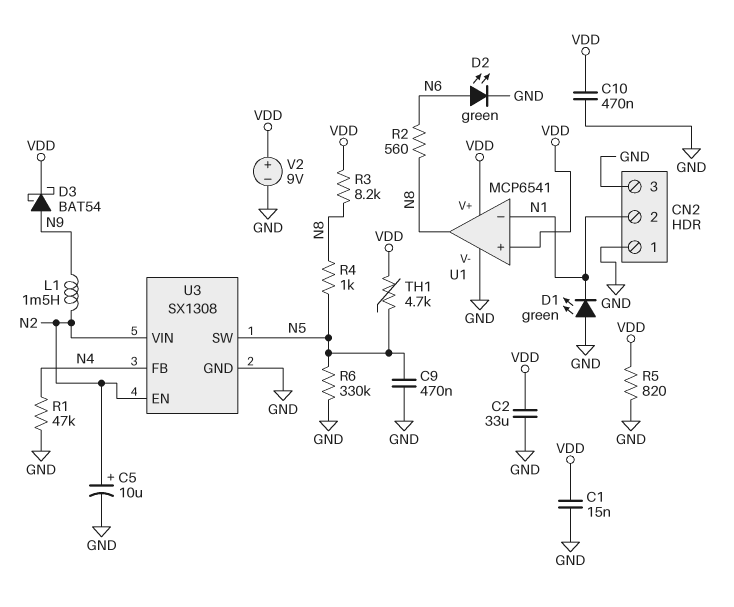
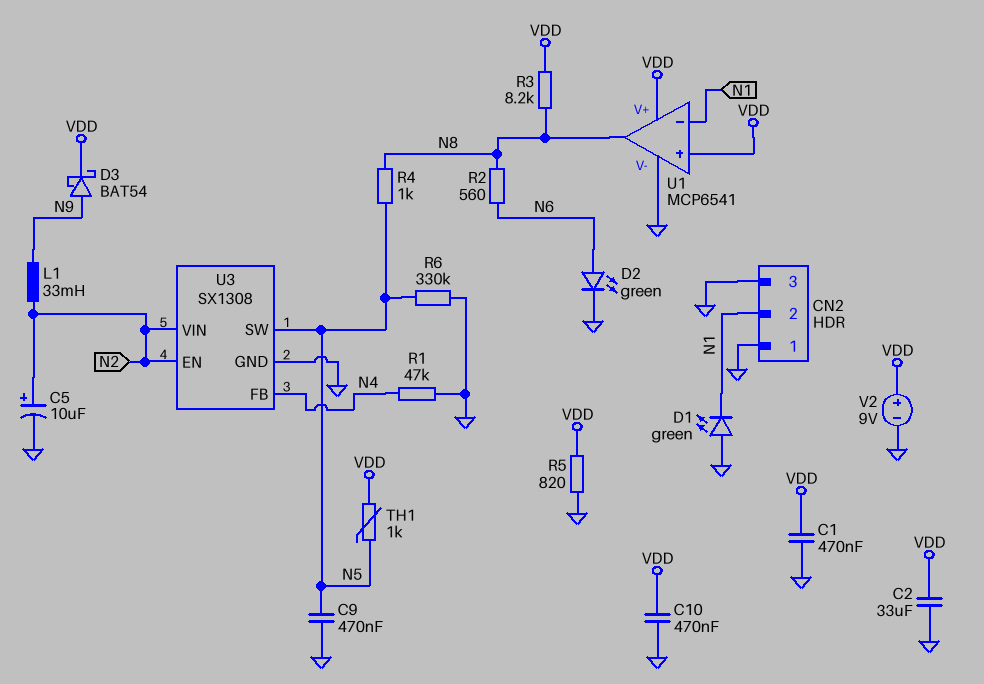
C1: 15nF (GND, VDD) -> 470nF (GND, VDD)
L1: 1.5mH (N2, N9) -> 33mH (N2, N9)
TH1: 4.7k (N5, VDD) -> 1k (N5, VDD)

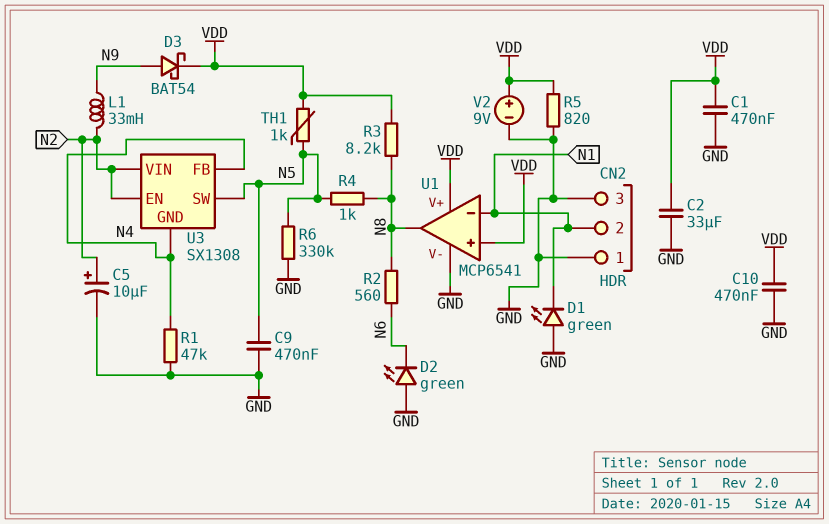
D2: LED green (A N6, K GND) -> LED green (A GND, K N6)
U3 pin GND: GND -> N4

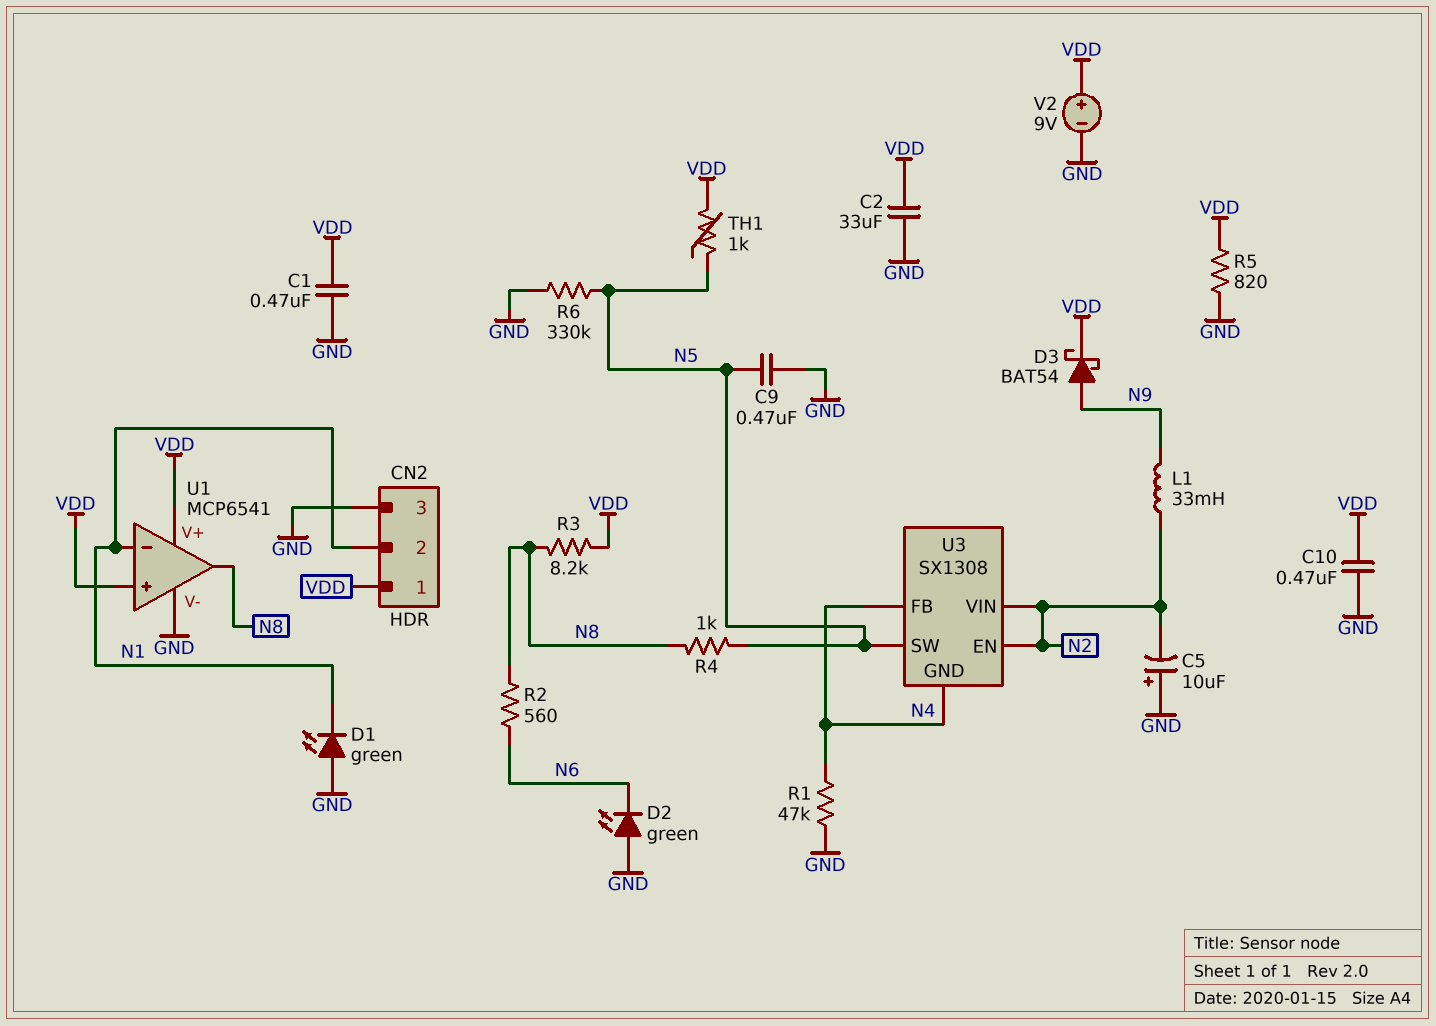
C5: 10uF (plus N2, minus GND) -> 10uF (plus GND, minus N2)
CN2 pin 1: GND -> VDD

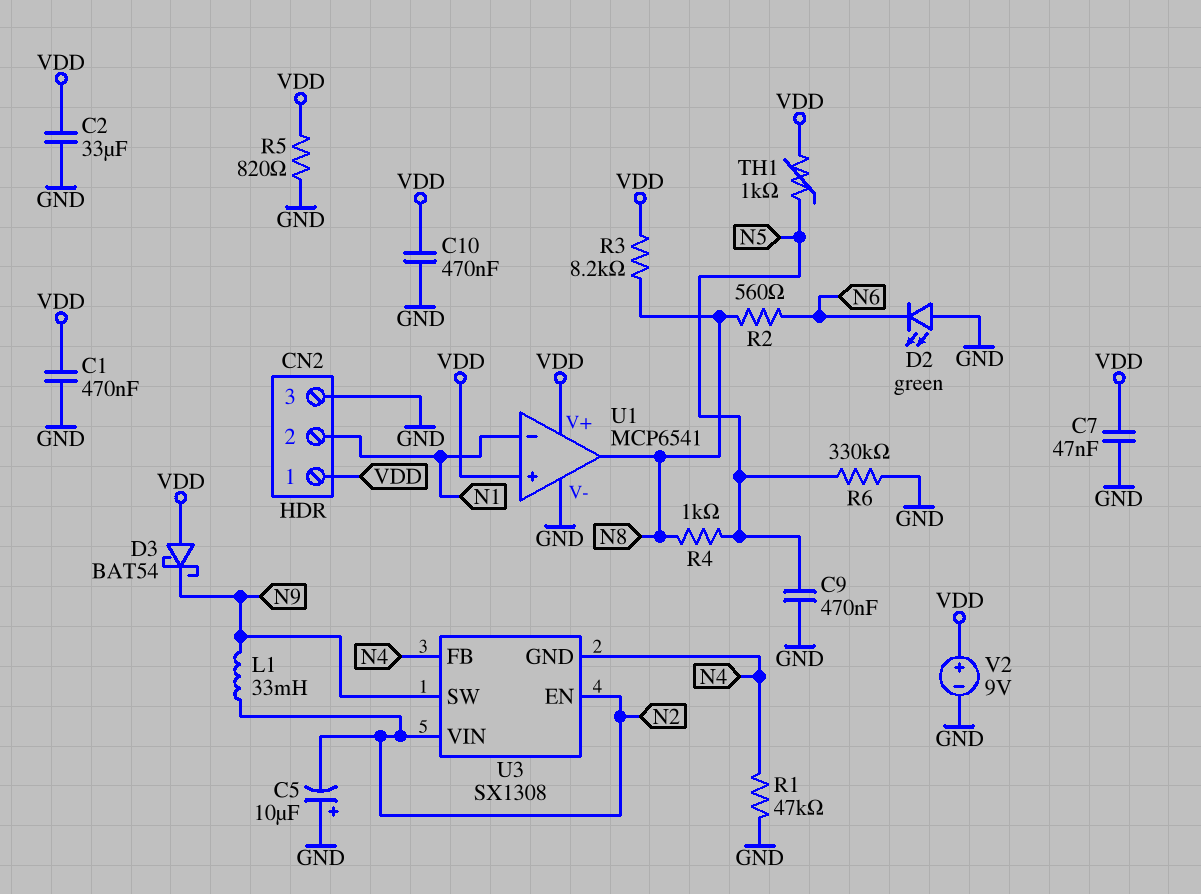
C7: none -> 47nF (GND, VDD)
D1: LED green (A GND, K N1) -> none
D3: schottky BAT54 (A N9, K VDD) -> schottky BAT54 (A VDD, K N9)
U3 pin SW: N5 -> N9

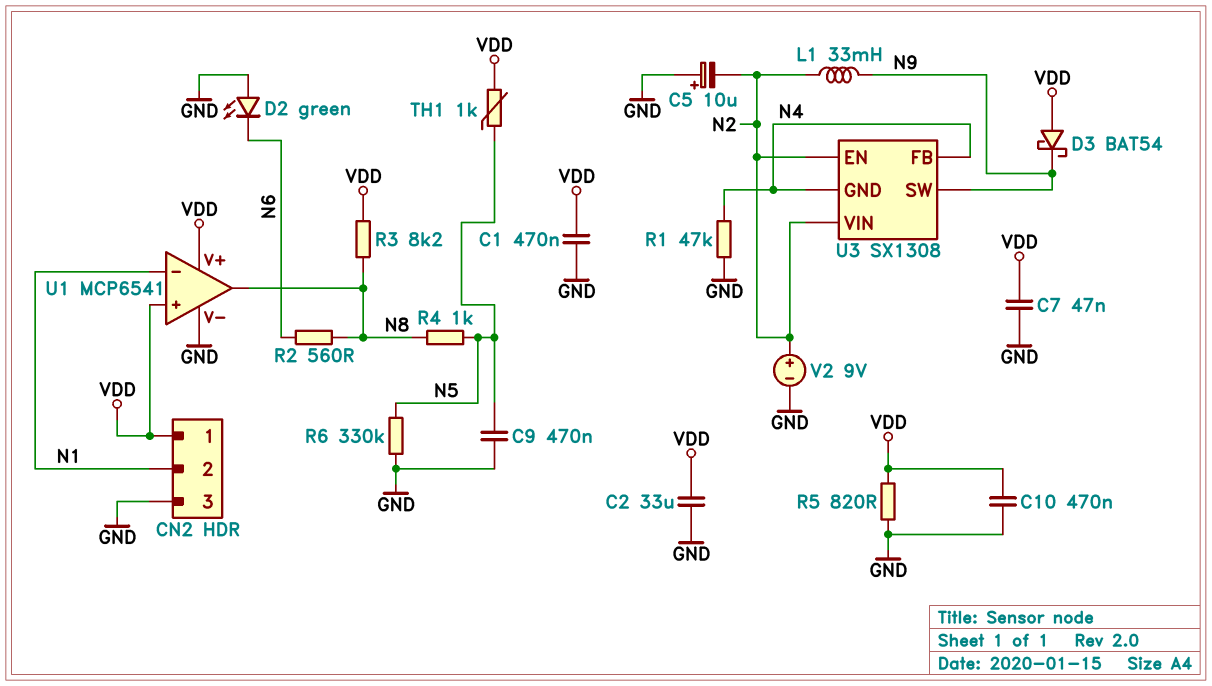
V2: 9V (plus VDD, minus GND) -> 9V (plus N2, minus GND)

